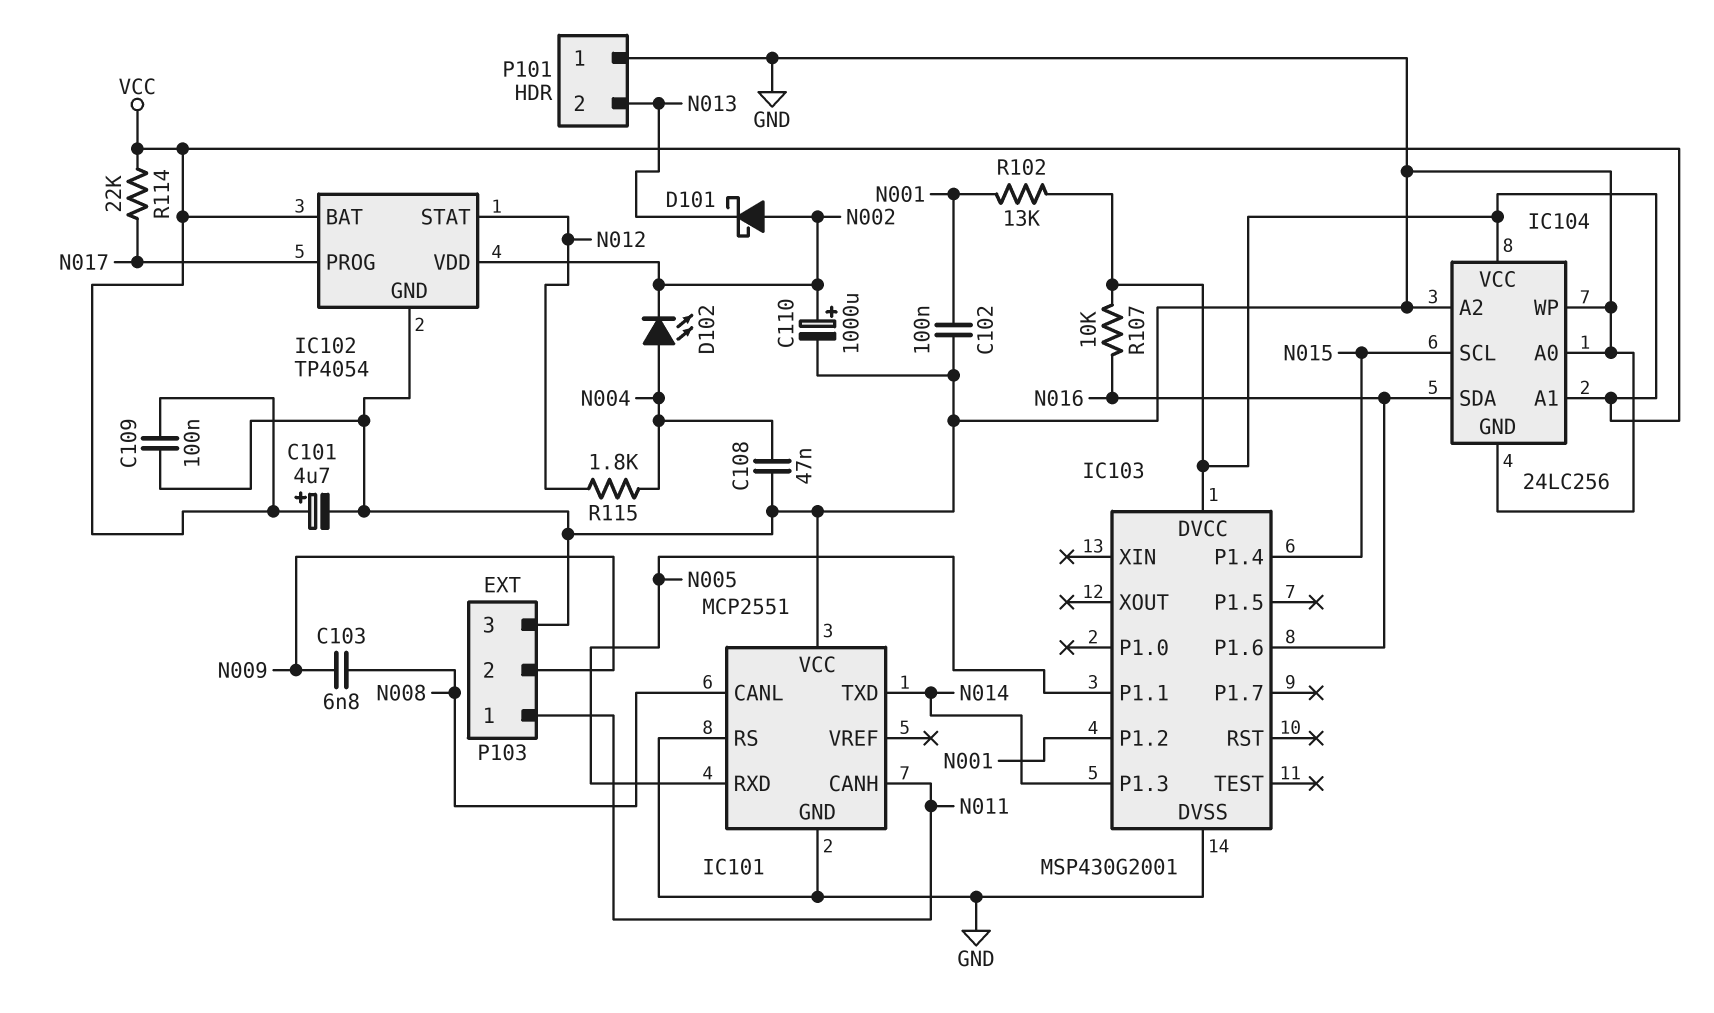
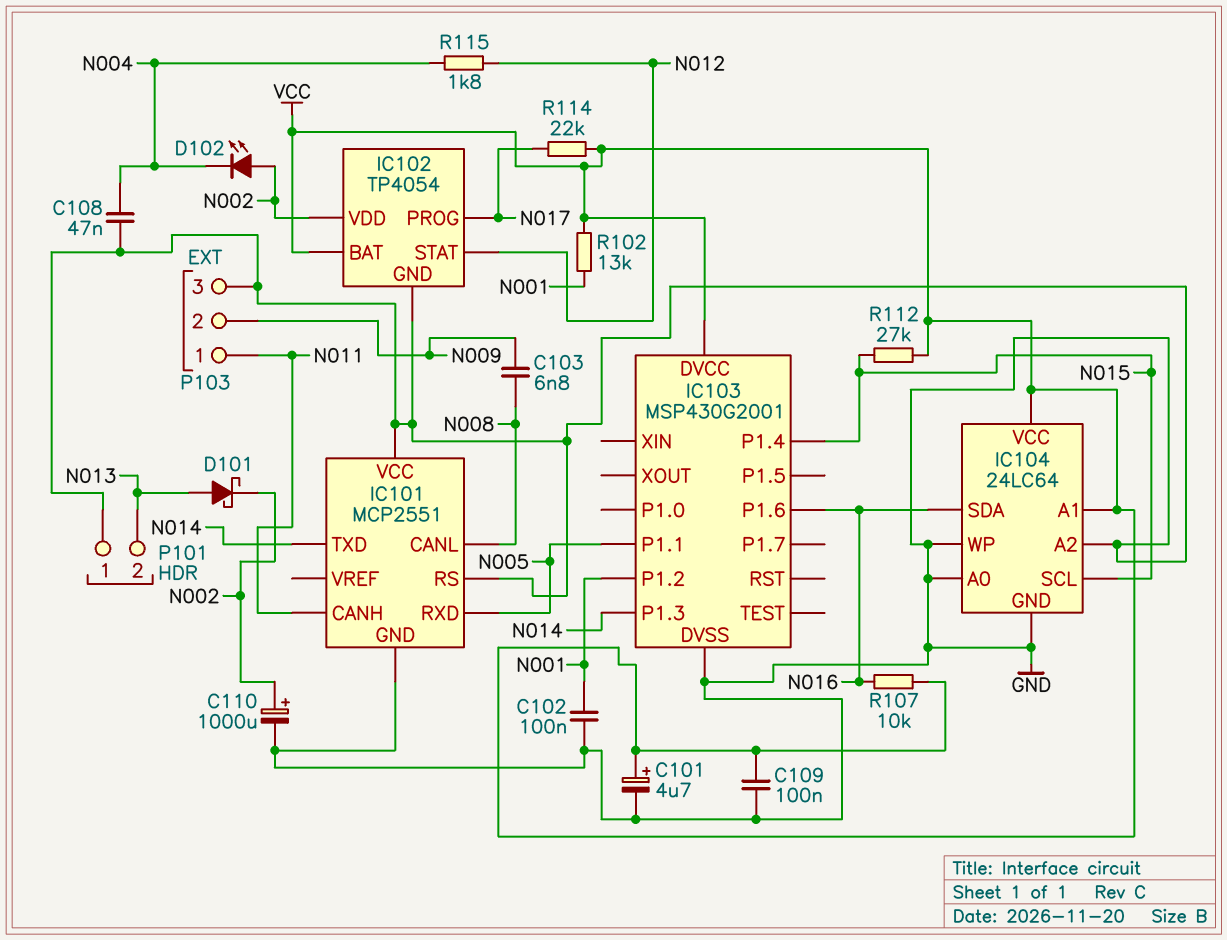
D101: schottky (A N002, K N013) -> schottky (A N013, K N002)
D102: LED (A N004, K N002) -> LED (A N002, K N004)
IC104: 24LC256 -> 24LC64
R112: none -> 27k (N015, VCC)

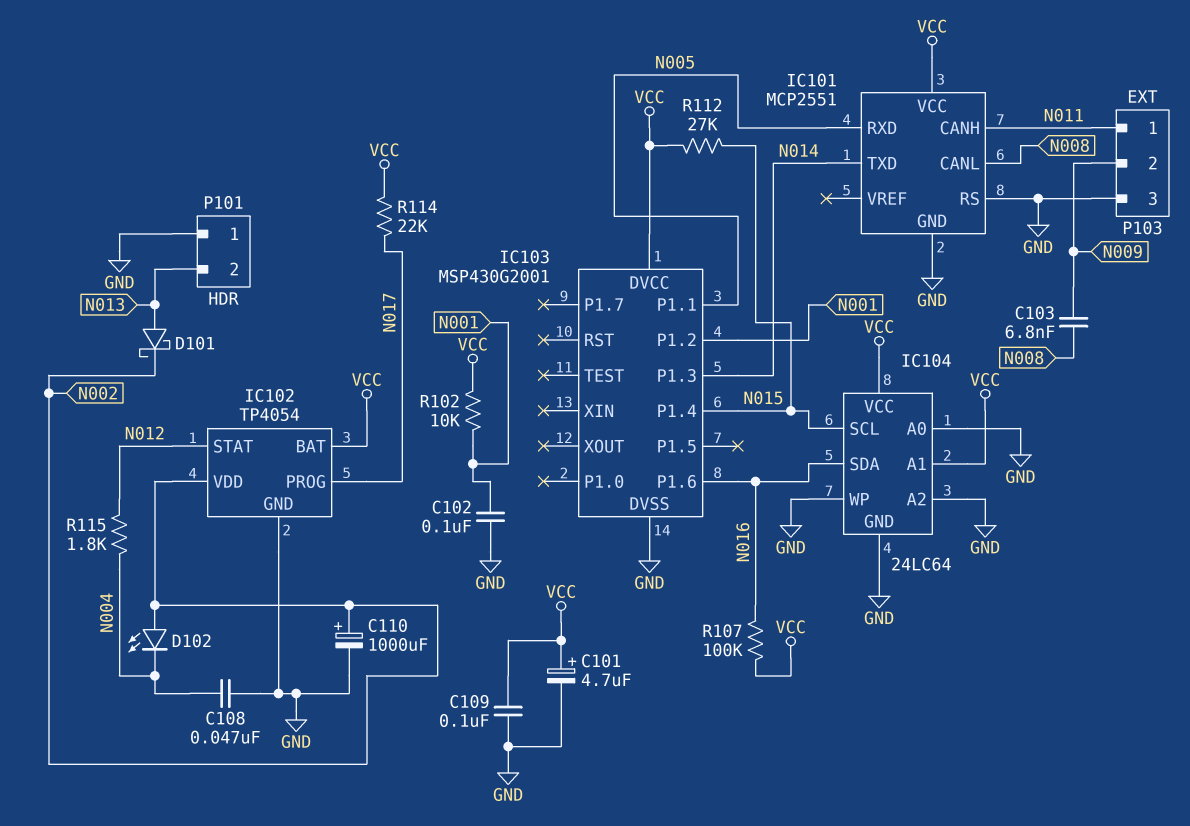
IC101 pin VCC: GND -> VCC
R102: 13k (N001, VCC) -> 10k (N001, VCC)
R107: 10k (N016, VCC) -> 100k (N016, VCC)

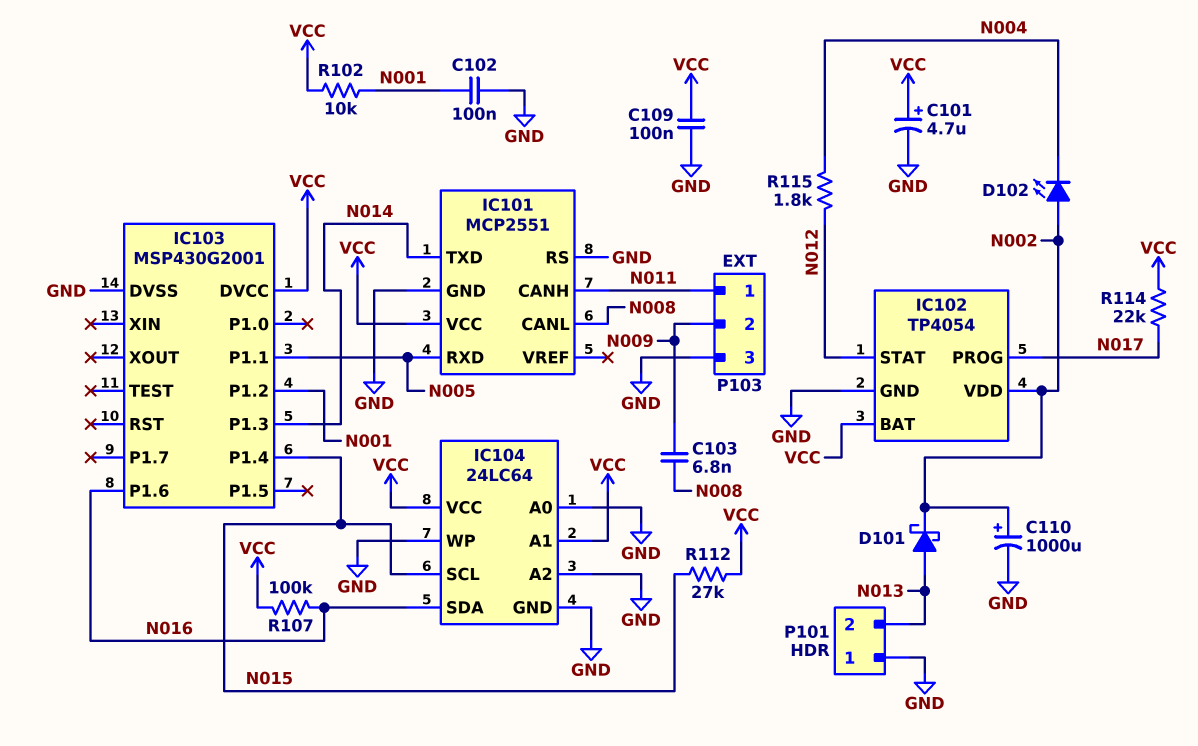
C108: 47nF (GND, N004) -> none

